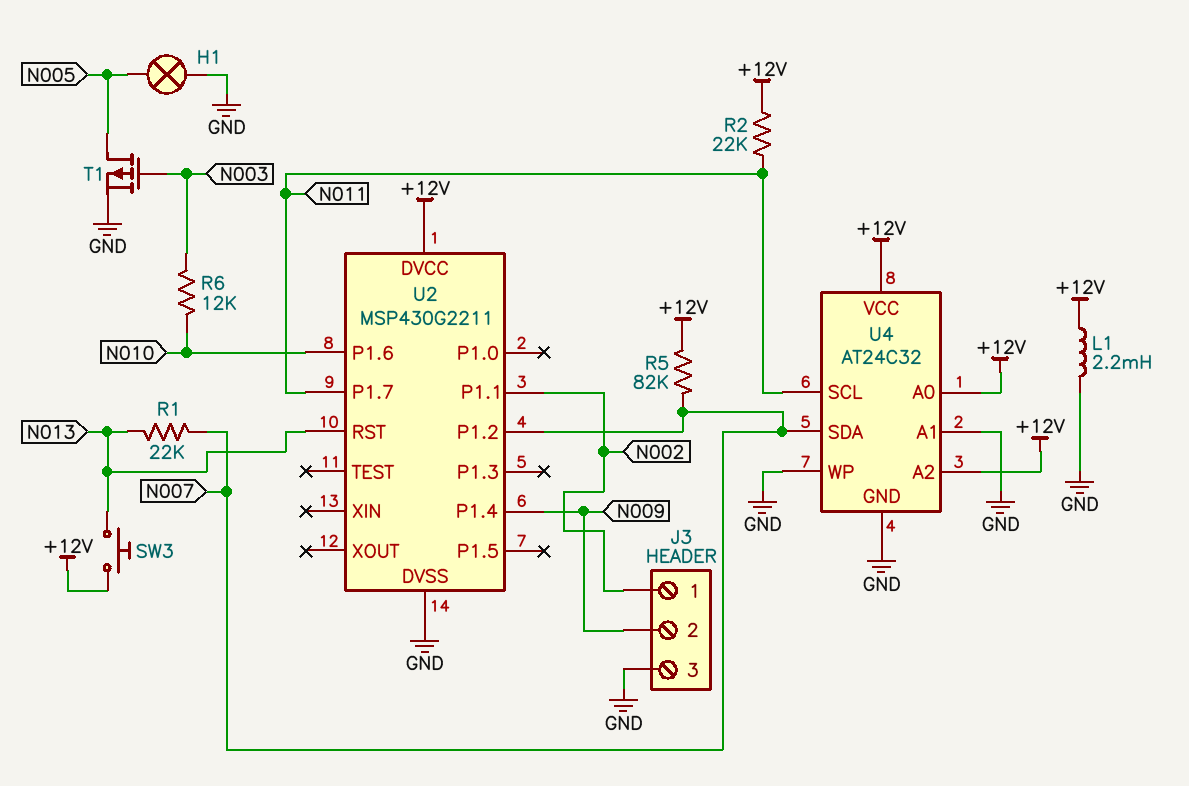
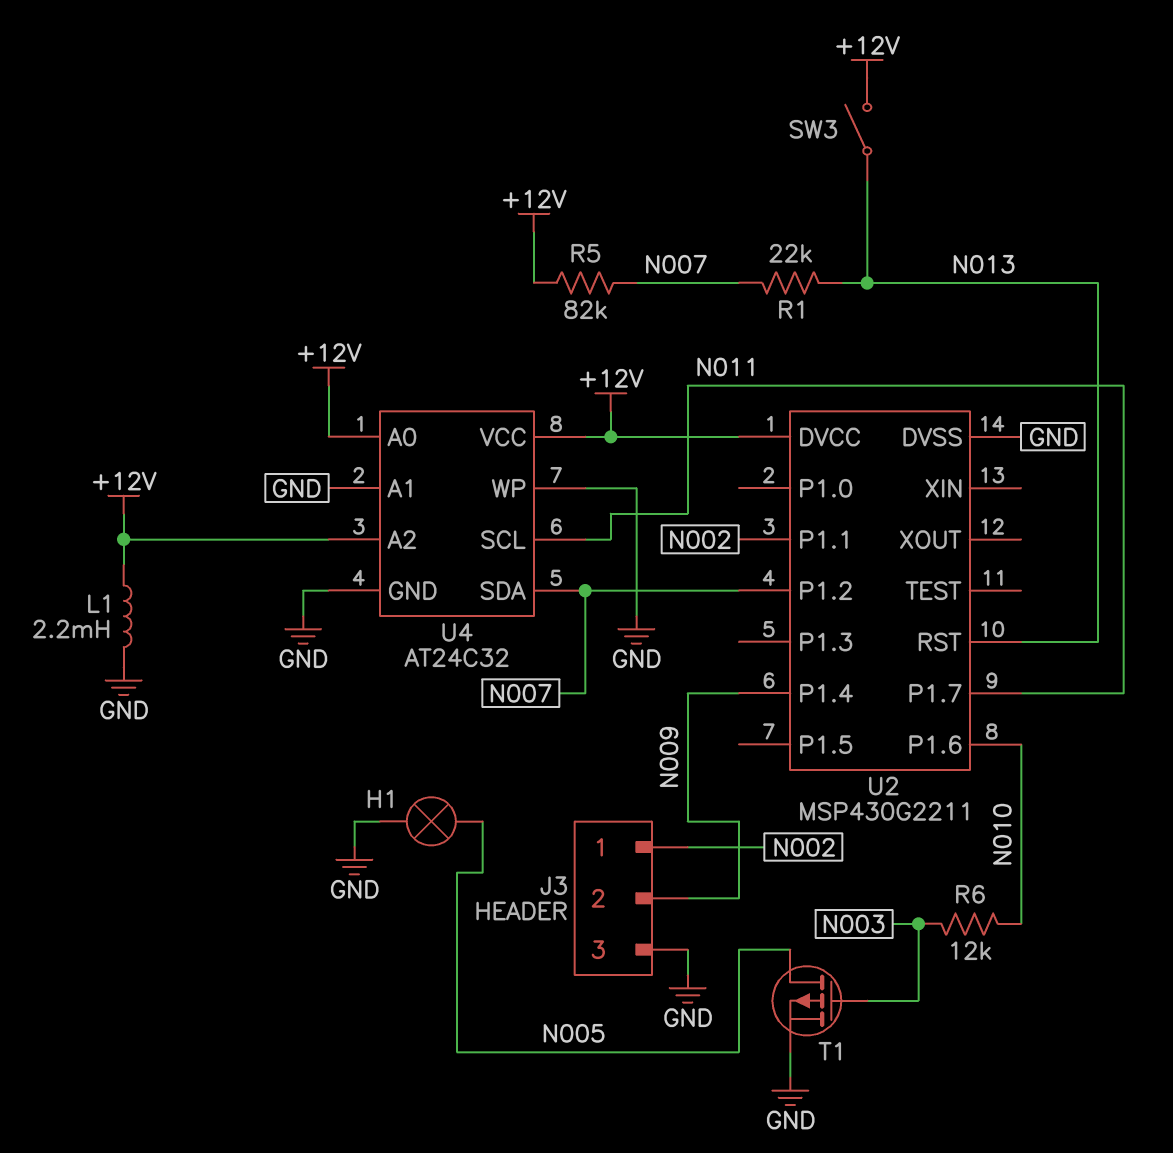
R2: 22k (+12V, N011) -> none
SW3: button (+12V, N013) -> switch (+12V, N013)

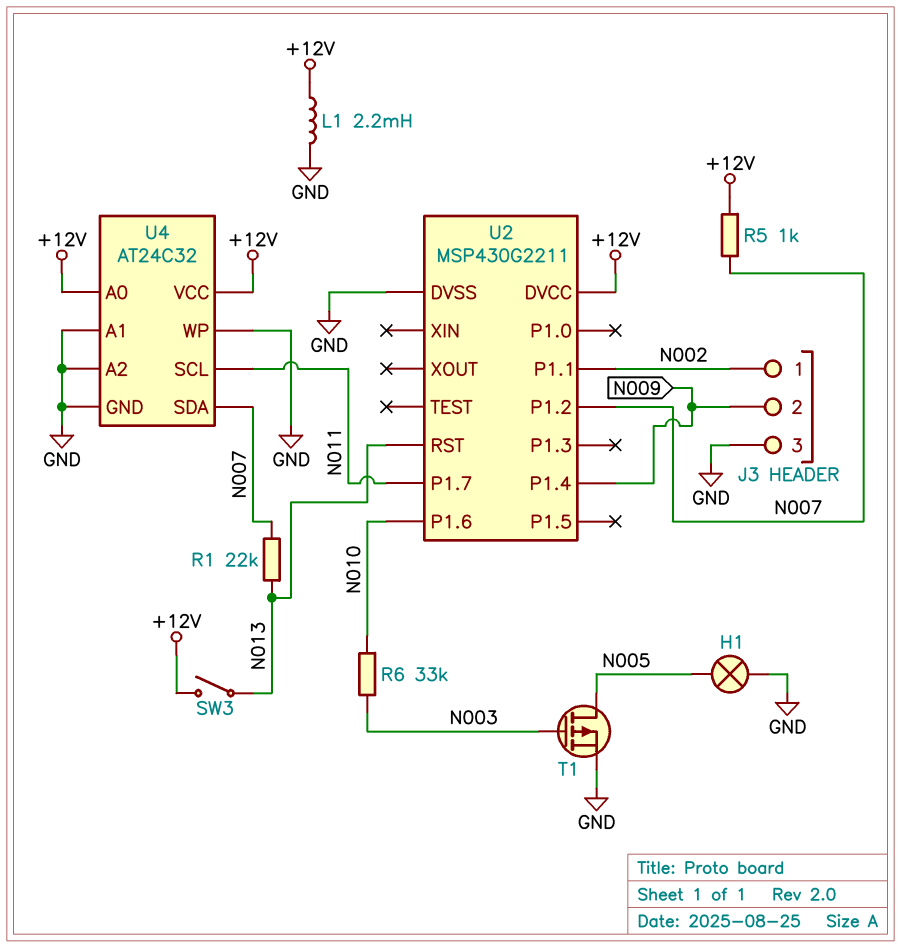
R5: 82k (+12V, N007) -> 1k (+12V, N007)
R6: 12k (N003, N010) -> 33k (N003, N010)
U4 pin A2: +12V -> GND

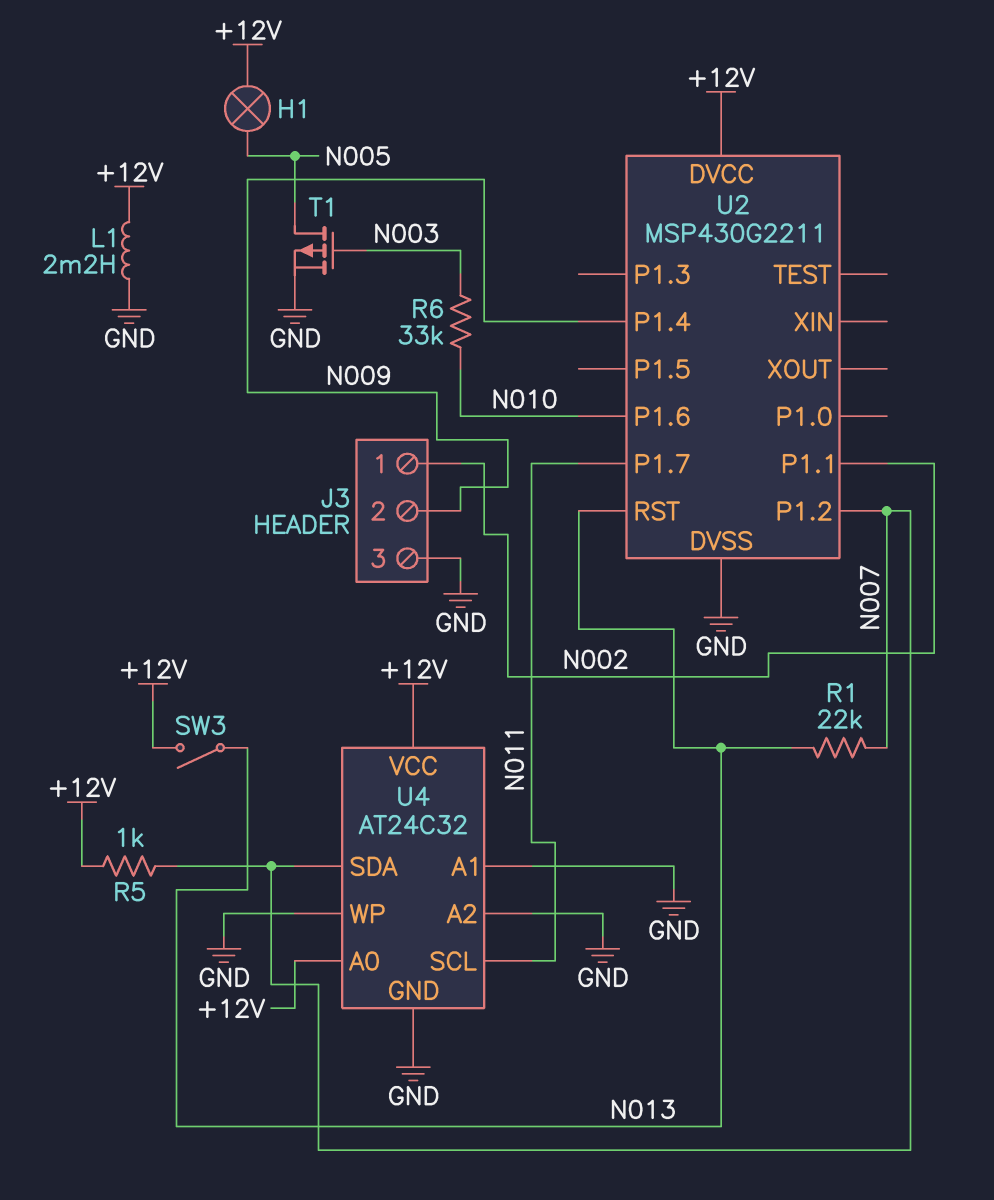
H1: lamp (GND, N005) -> lamp (+12V, N005)

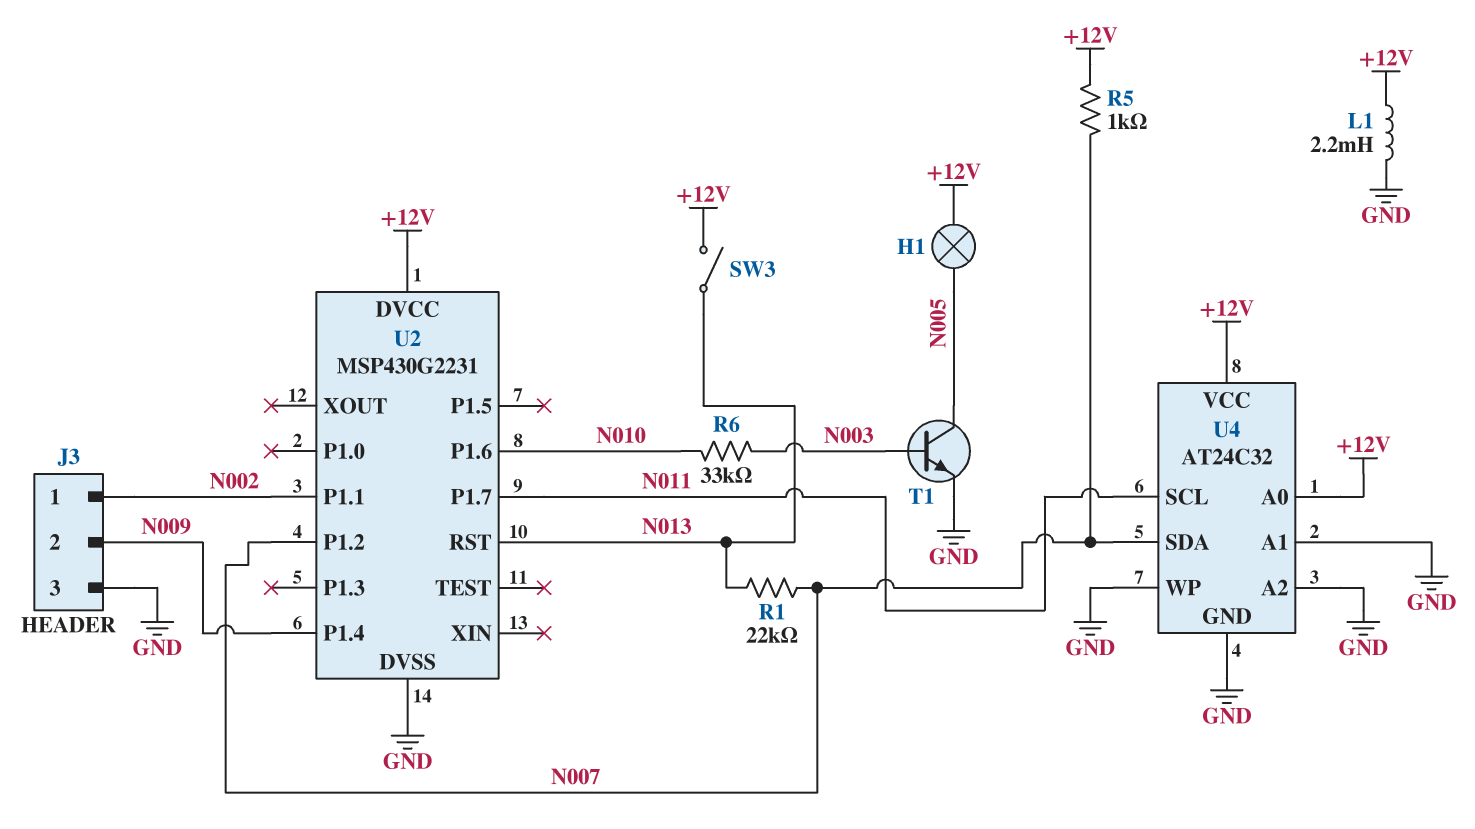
T1: PMOS (G N003, D N005, S GND) -> NPN (B N003, C N005, E GND)
U2: MSP430G2211 -> MSP430G2231

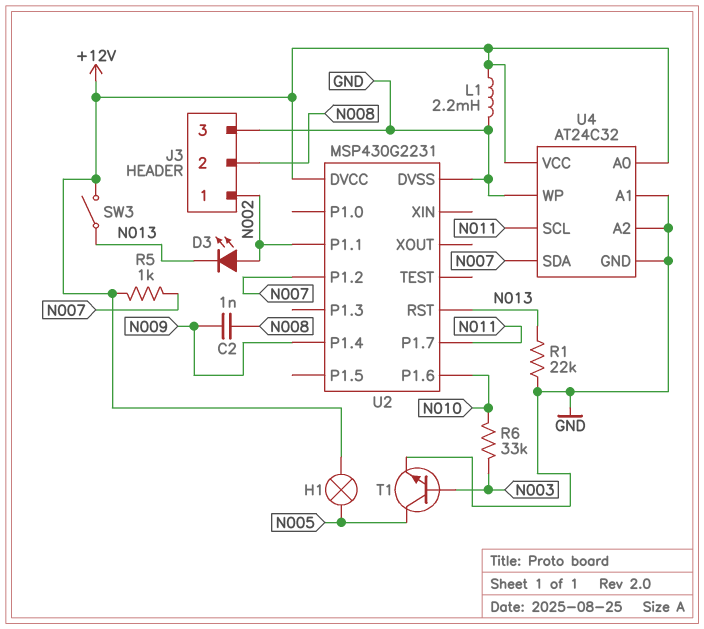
C2: none -> 1nF (N008, N009)
D3: none -> LED (A N002, K N013)
J3 pin 2: N009 -> N008
R1: 22k (N007, N013) -> 22k (GND, N013)

